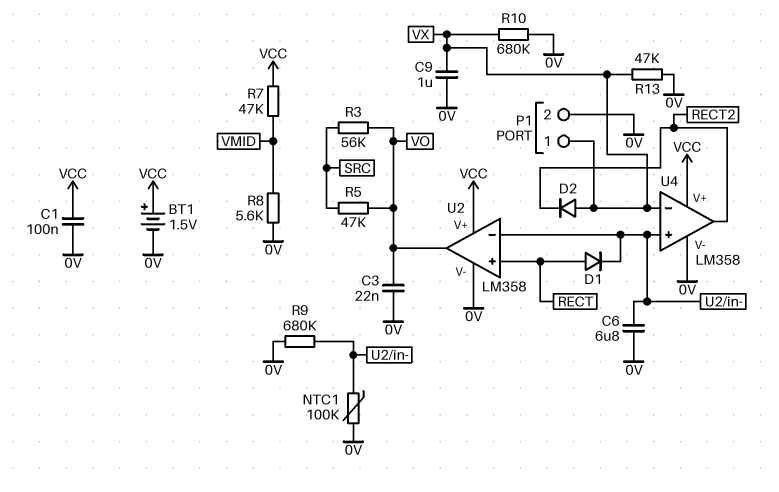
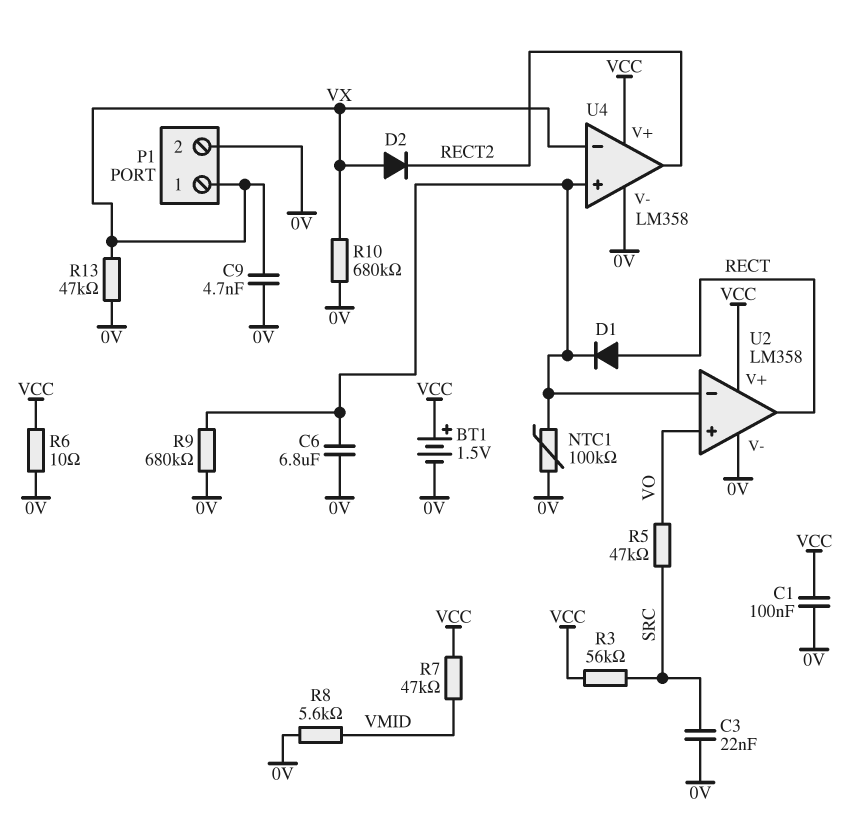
C3: 22nF (0V, VO) -> 22nF (0V, SRC)
C9: 1uF (0V, VX) -> 4.7nF (0V, VX)
R3: 56k (SRC, VO) -> 56k (SRC, VCC)
R6: none -> 10 (0V, VCC)
U2 pin in+: RECT -> VO
U2 pin out: VO -> RECT

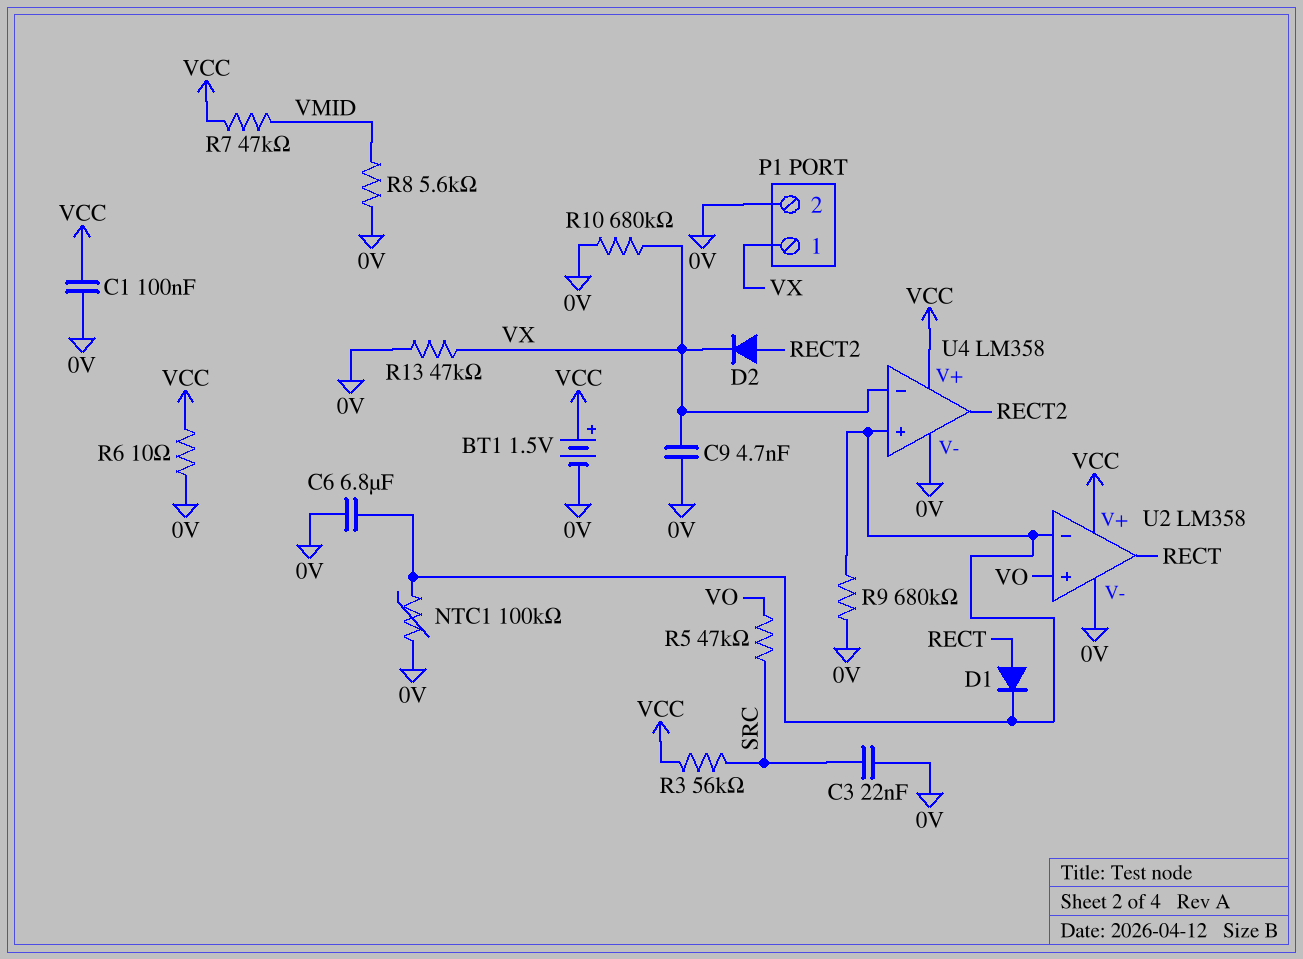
D2: diode (A VX, K RECT2) -> diode (A RECT2, K VX)

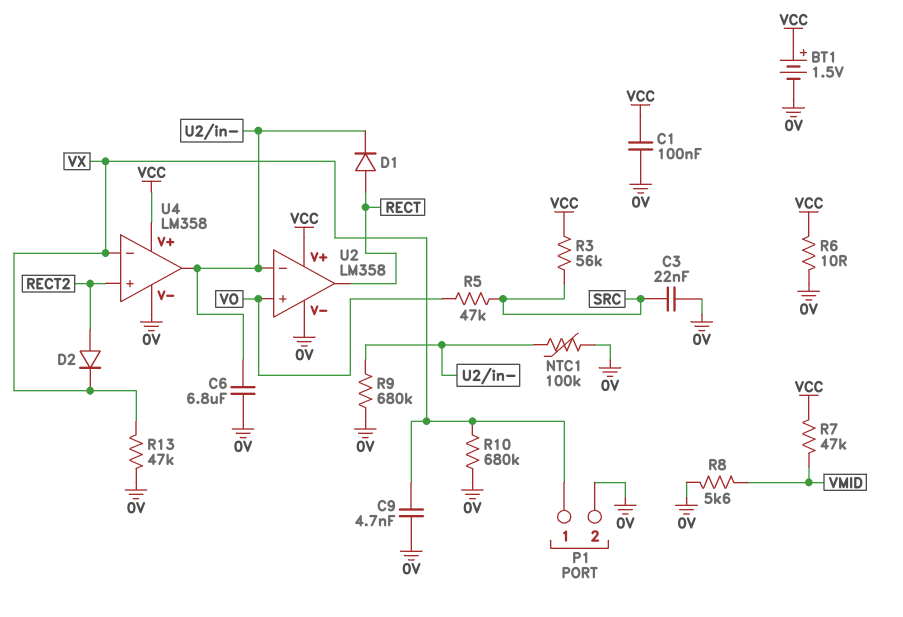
U4 pin in+: U2/in- -> RECT2
U4 pin out: RECT2 -> U2/in-

